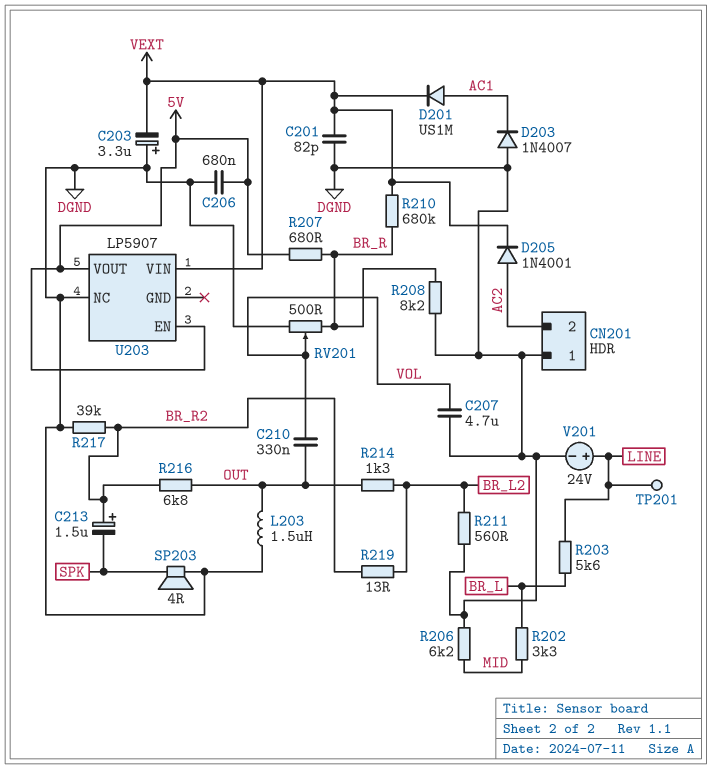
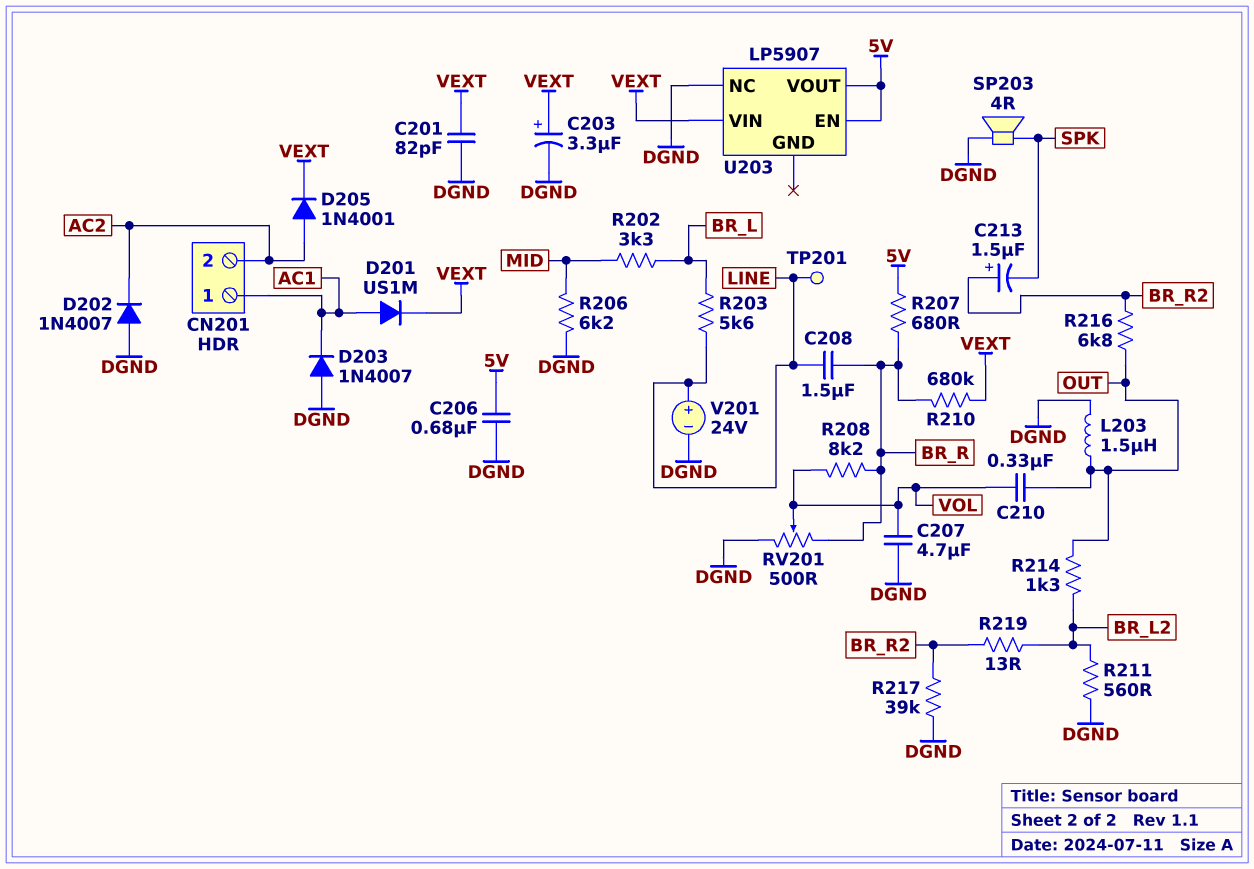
C203: 3.3uF (plus DGND, minus VEXT) -> 3.3uF (plus VEXT, minus DGND)
C208: none -> 1.5uF (BR_R, LINE)
CN201 pin 1: DGND -> AC1
D202: none -> diode 1N4007 (A DGND, K AC2)
R208: 8.2k (BR_R, DGND) -> 8.2k (BR_R, VOL)

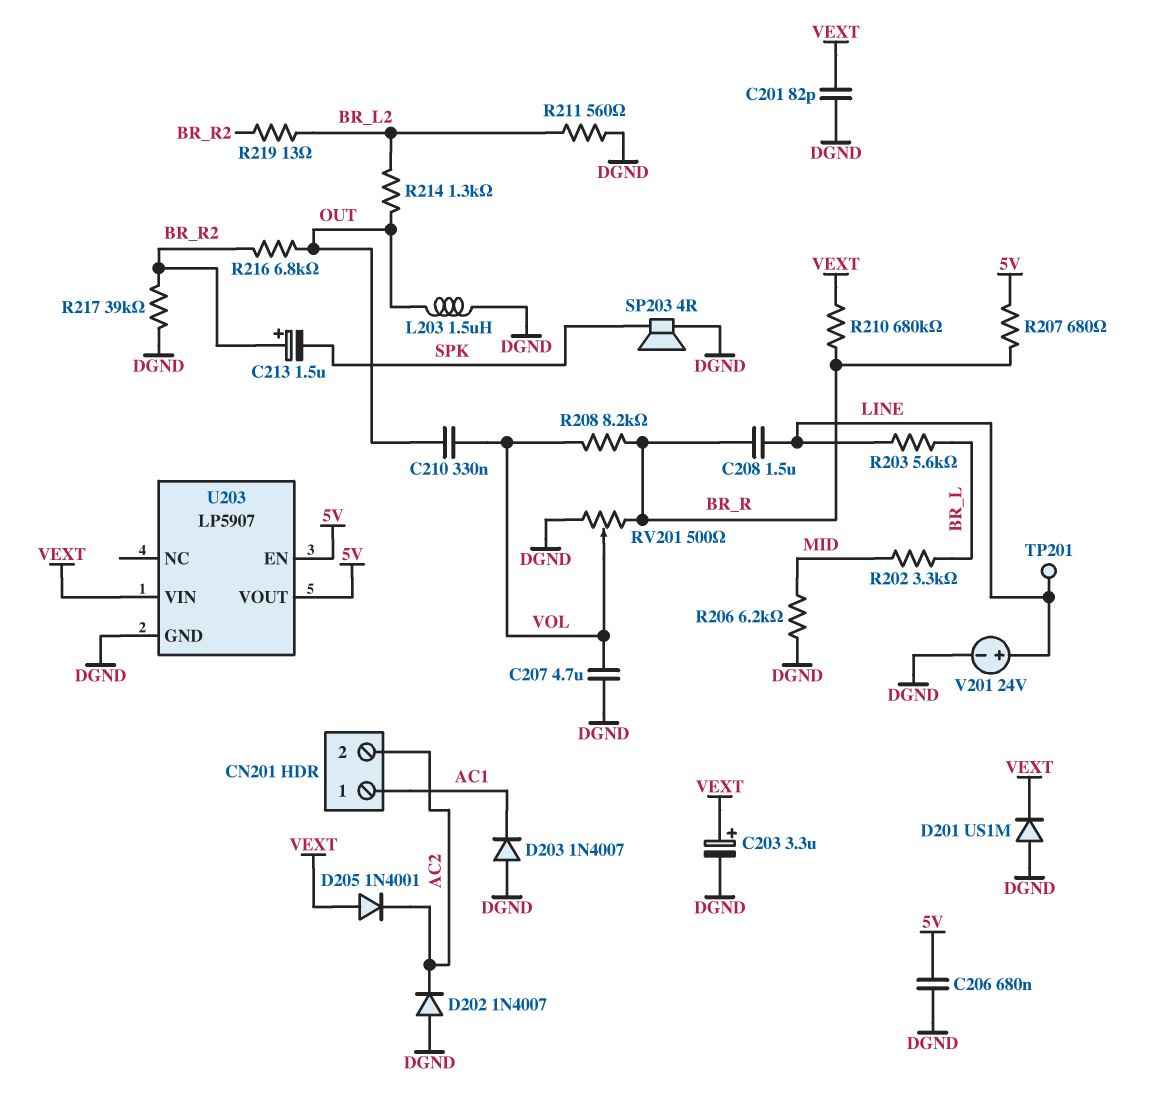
D201: diode US1M (A AC1, K VEXT) -> diode US1M (A DGND, K VEXT)
D205: diode 1N4001 (A AC2, K VEXT) -> diode 1N4001 (A VEXT, K AC2)
U203 pin GND: none -> DGND
U203 pin NC: DGND -> none

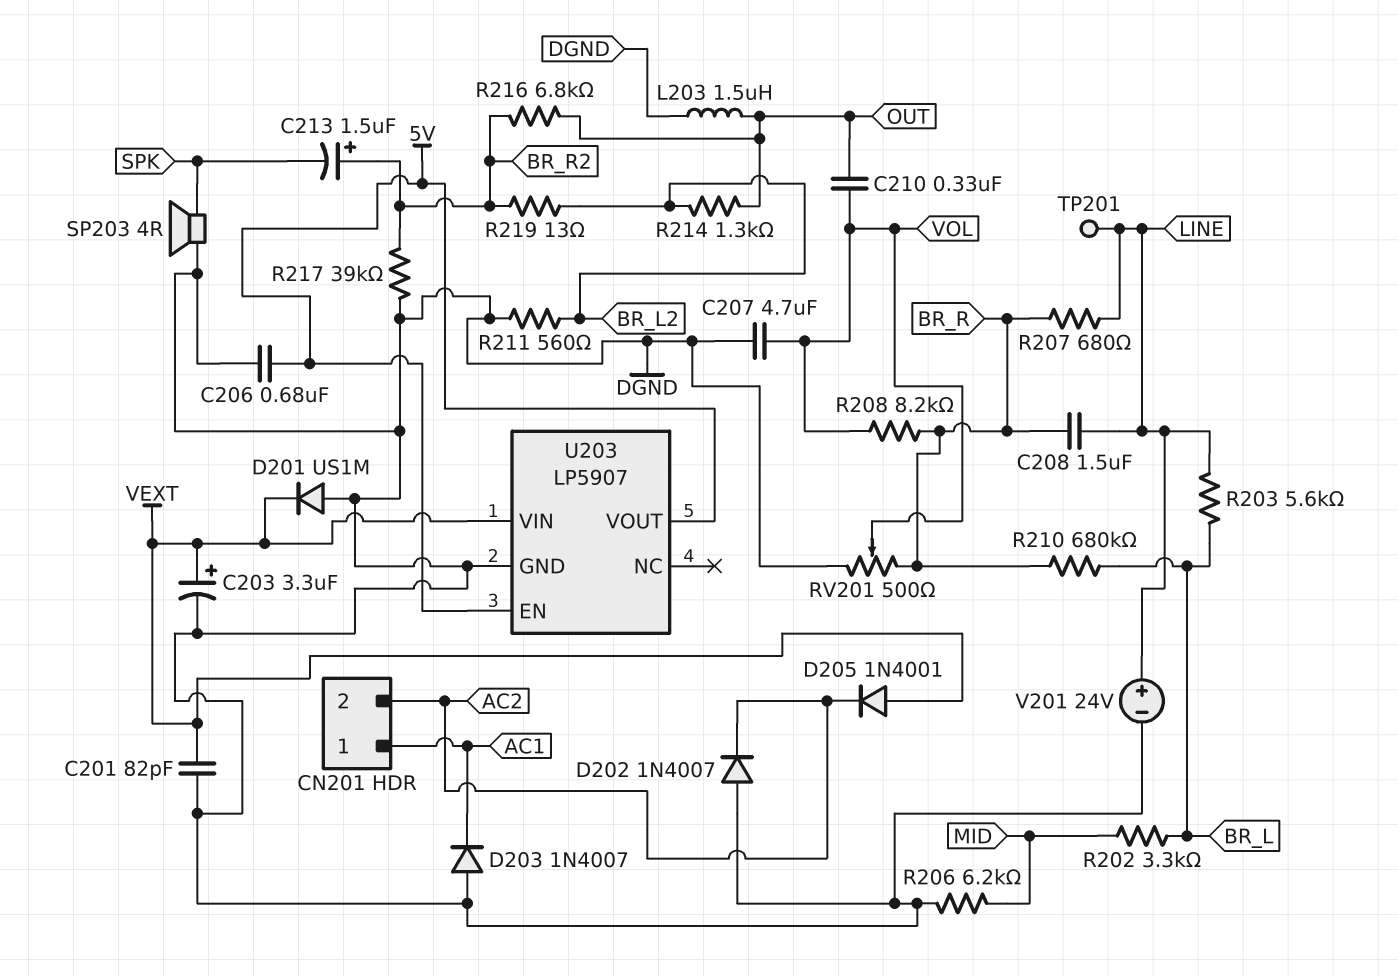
R207: 680 (5V, BR_R) -> 680 (BR_R, LINE)
R210: 680k (BR_R, VEXT) -> 680k (BR_L, BR_R)

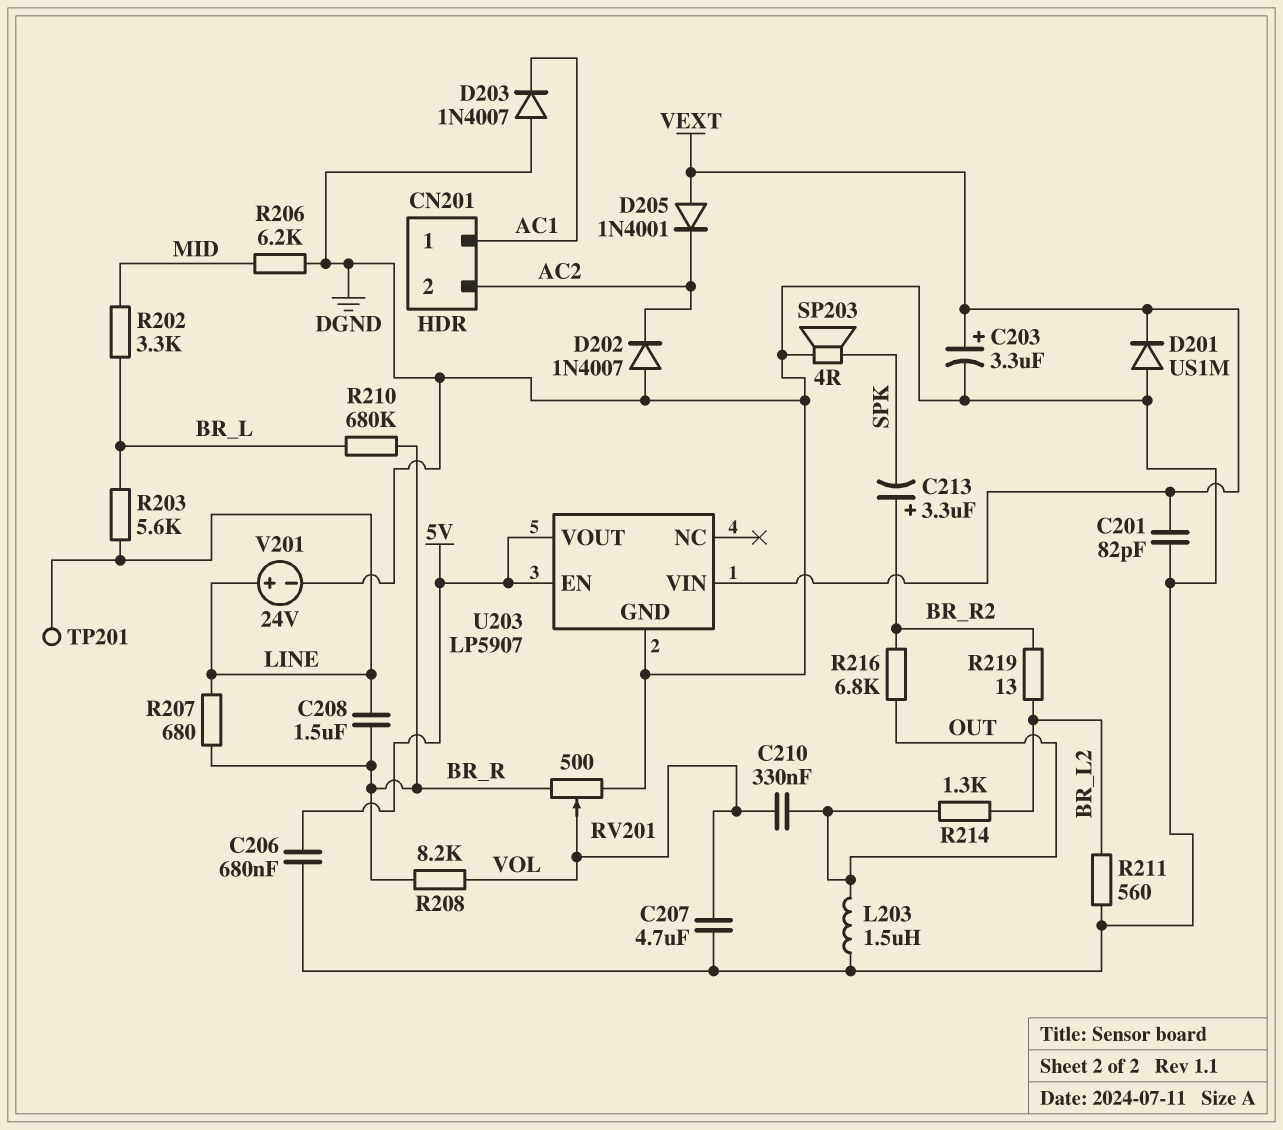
C213: 1.5uF (plus BR_R2, minus SPK) -> 3.3uF (plus BR_R2, minus SPK)
R217: 39k (BR_R2, DGND) -> none

